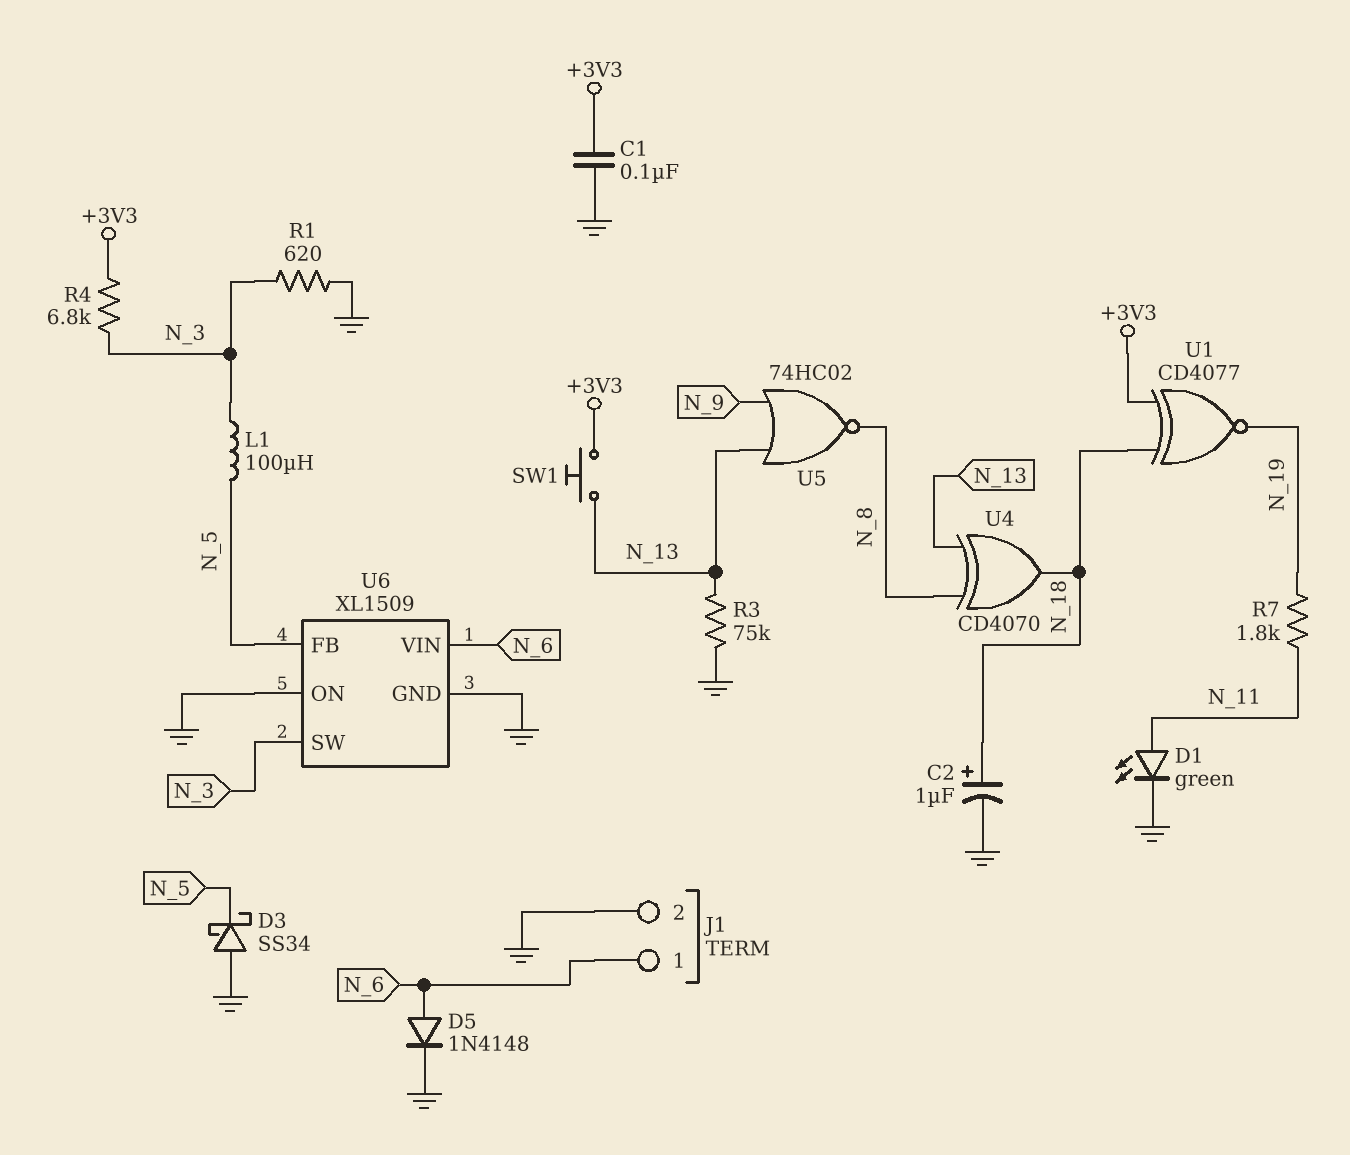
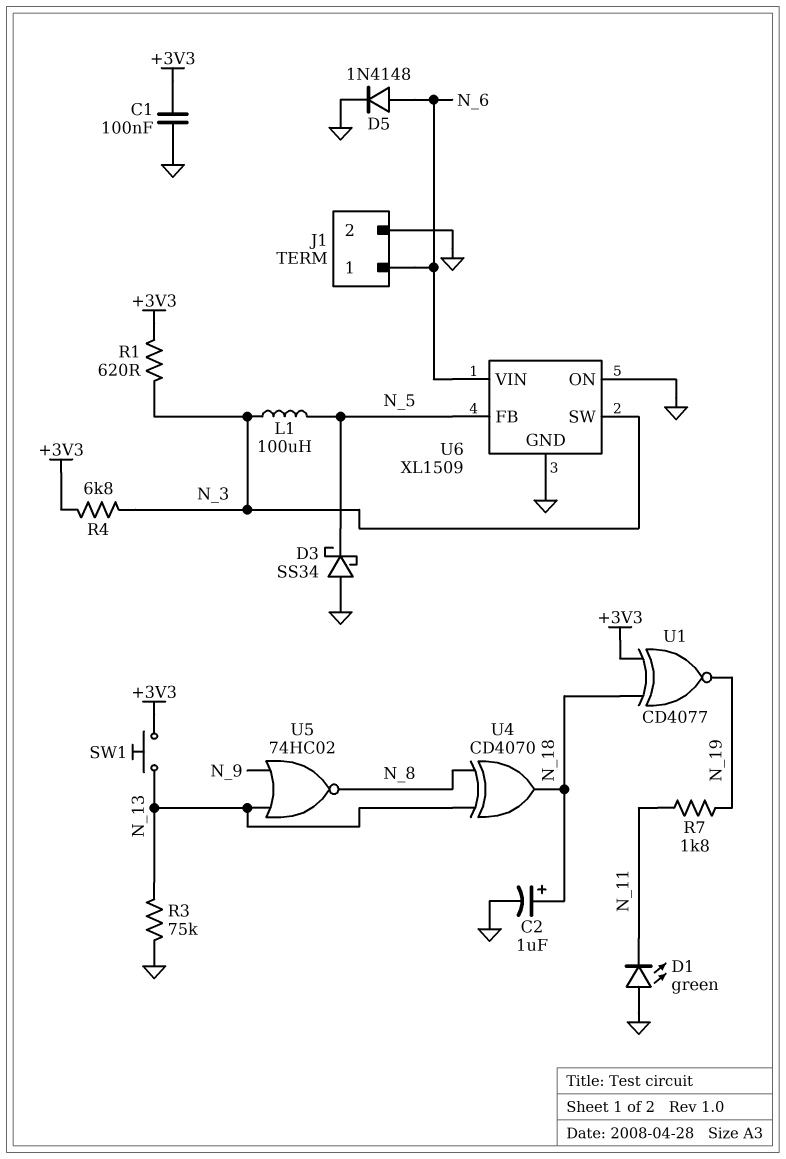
D1: LED green (A N_11, K GND) -> LED green (A GND, K N_11)
R1: 620 (GND, N_3) -> 620 (+3V3, N_3)

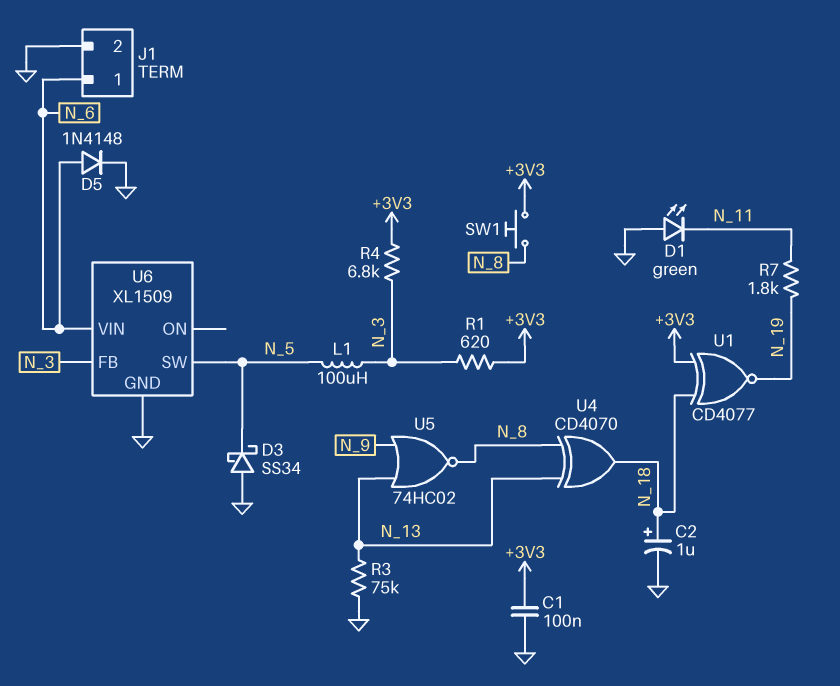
SW1: button (+3V3, N_13) -> button (+3V3, N_8)
U6 pin FB: N_5 -> N_3
U6 pin ON: GND -> none
U6 pin SW: N_3 -> N_5

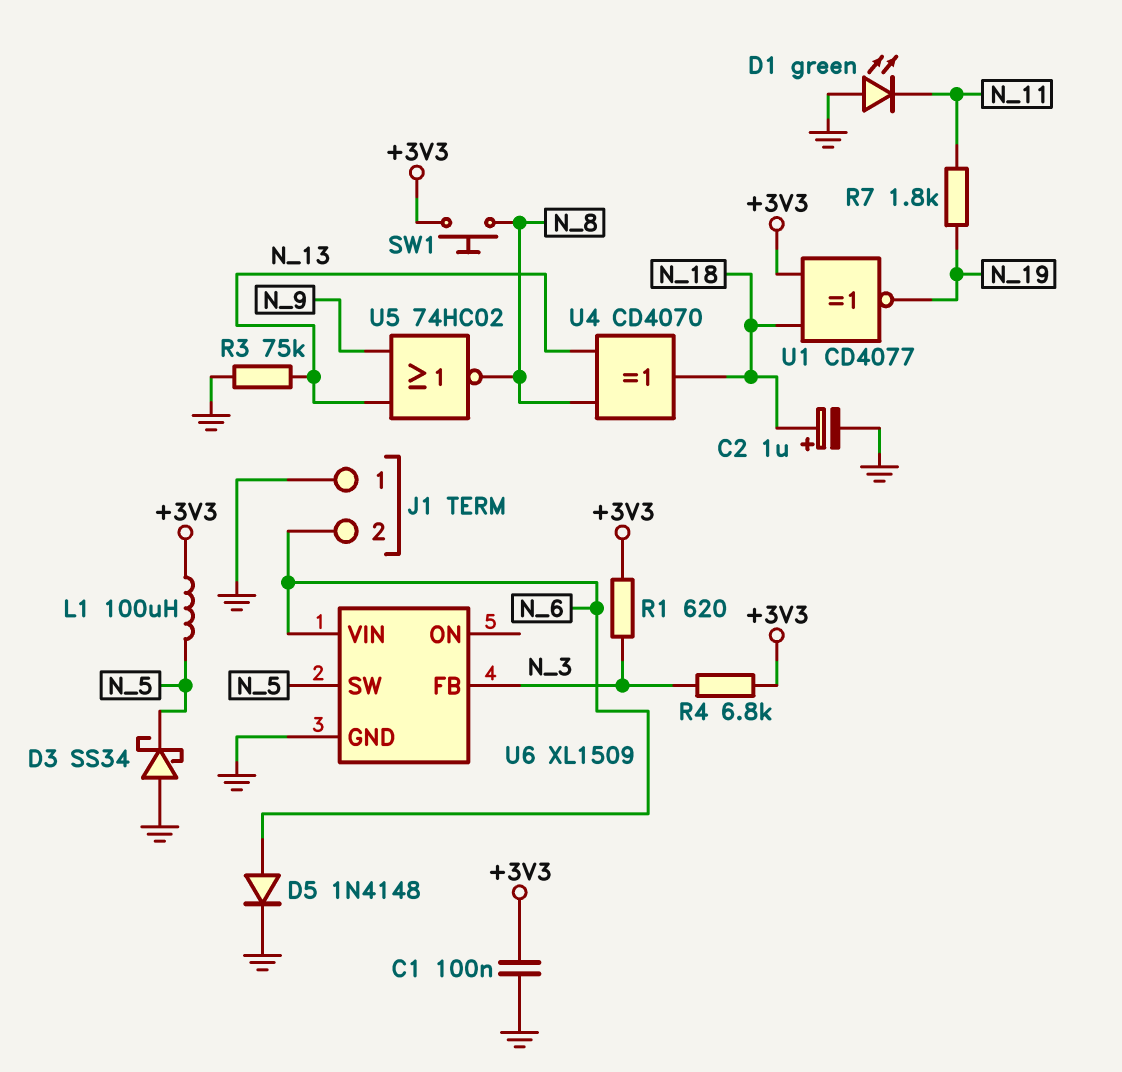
J1 pin 1: N_6 -> GND
J1 pin 2: GND -> N_6
L1: 100uH (N_3, N_5) -> 100uH (+3V3, N_5)

